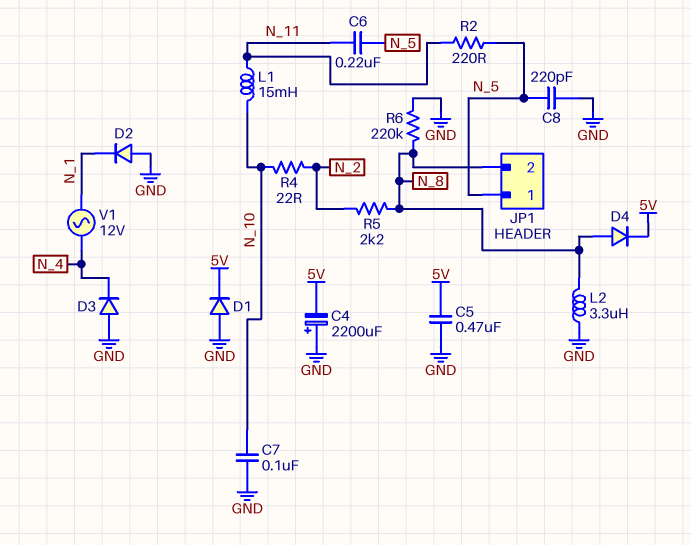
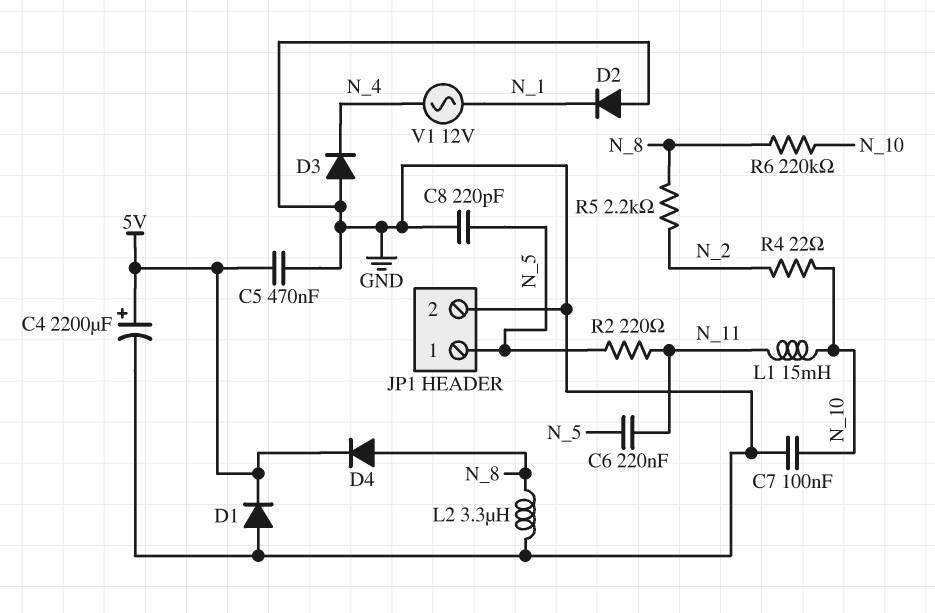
C4: 2200uF (plus GND, minus 5V) -> 2200uF (plus 5V, minus GND)
JP1 pin 2: N_8 -> GND
R6: 220k (GND, N_8) -> 220k (N_8, N_10)

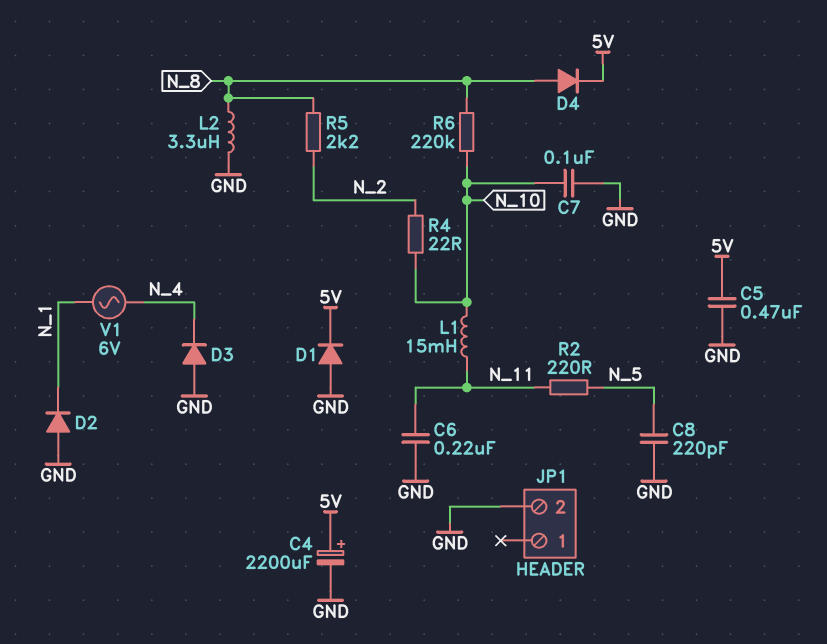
C6: 220nF (N_5, N_11) -> 220nF (GND, N_11)
JP1 pin 1: N_5 -> none
V1: AC 12V (N_1, N_4) -> AC 6V (N_1, N_4)

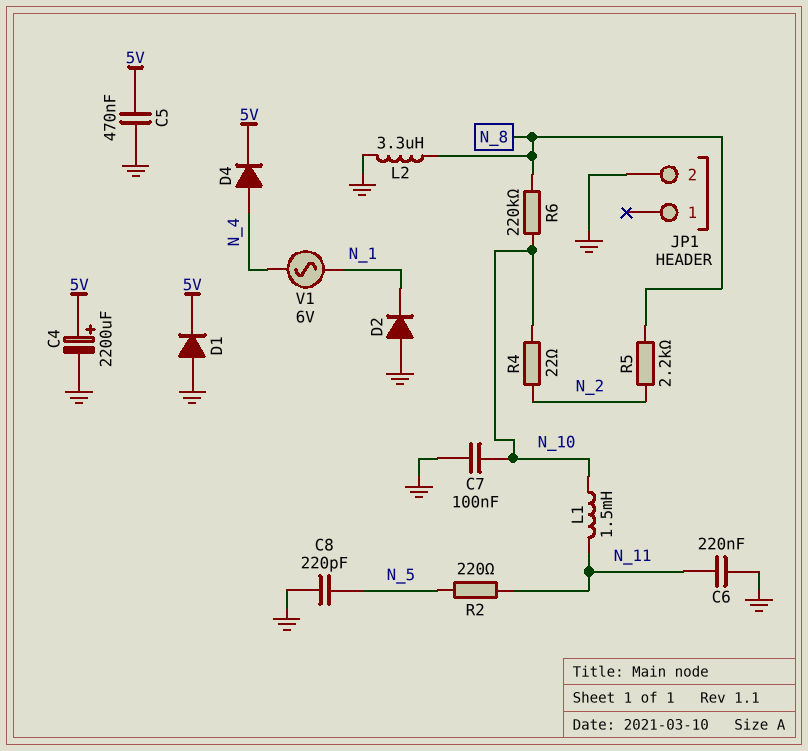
D3: diode (A GND, K N_4) -> none
D4: diode (A N_8, K 5V) -> diode (A N_4, K 5V)
L1: 15mH (N_10, N_11) -> 1.5mH (N_10, N_11)

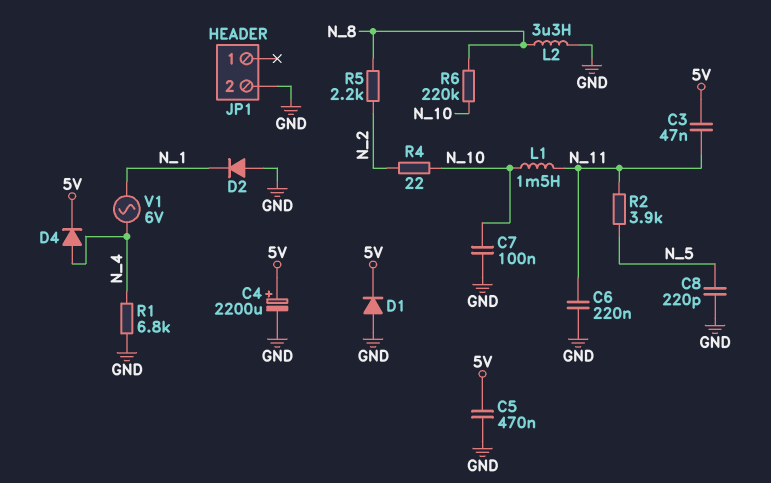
C3: none -> 47nF (5V, N_11)
R1: none -> 6.8k (GND, N_4)
R2: 220 (N_5, N_11) -> 3.9k (N_5, N_11)

